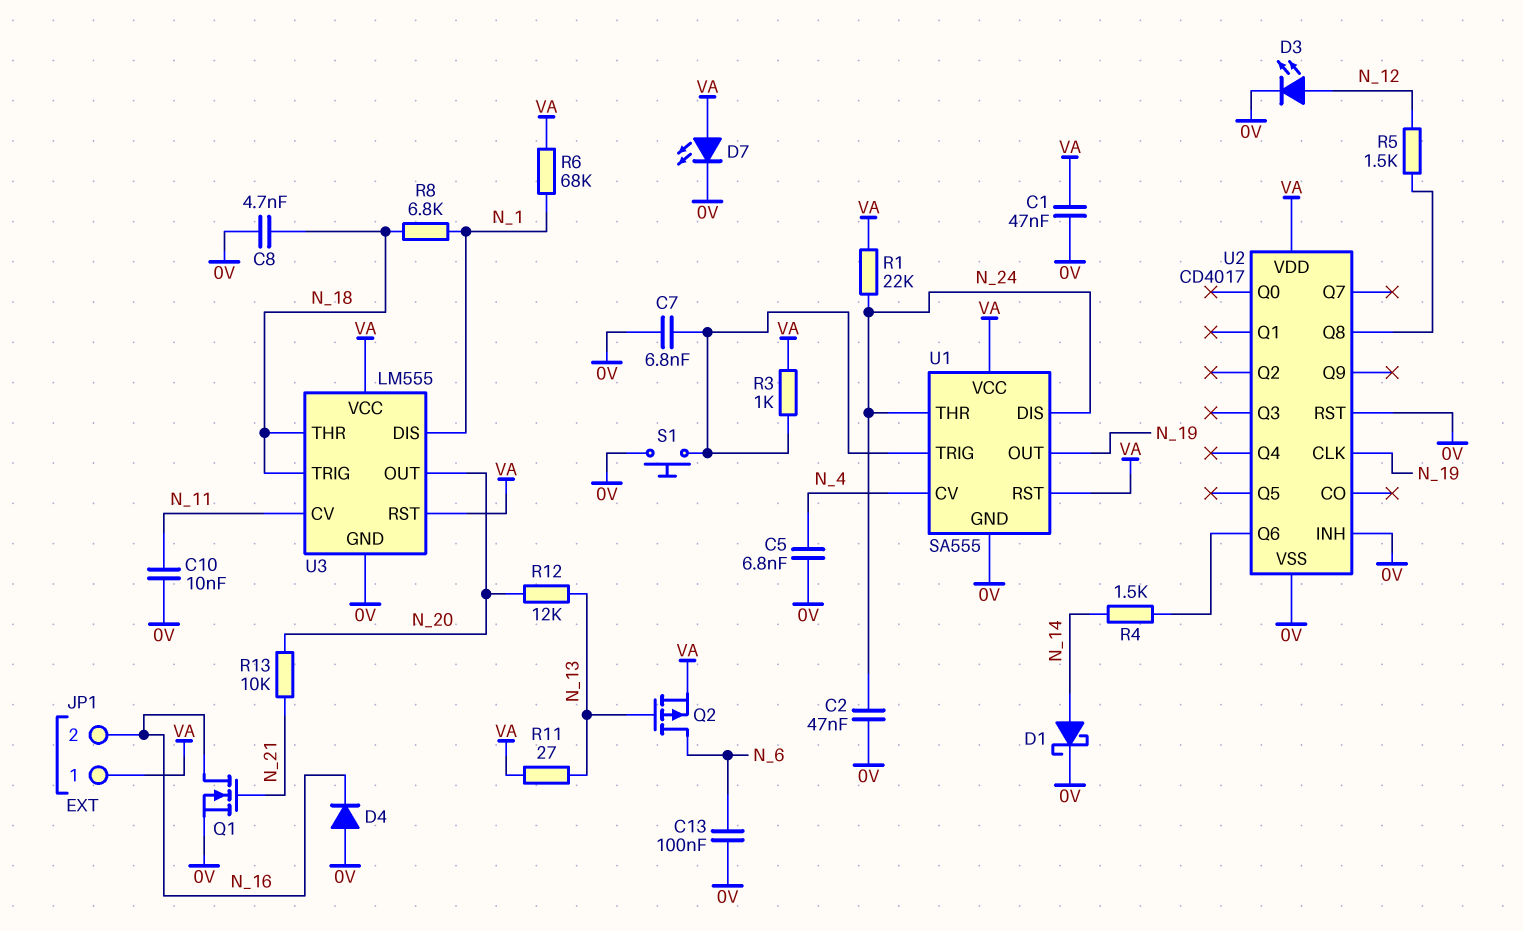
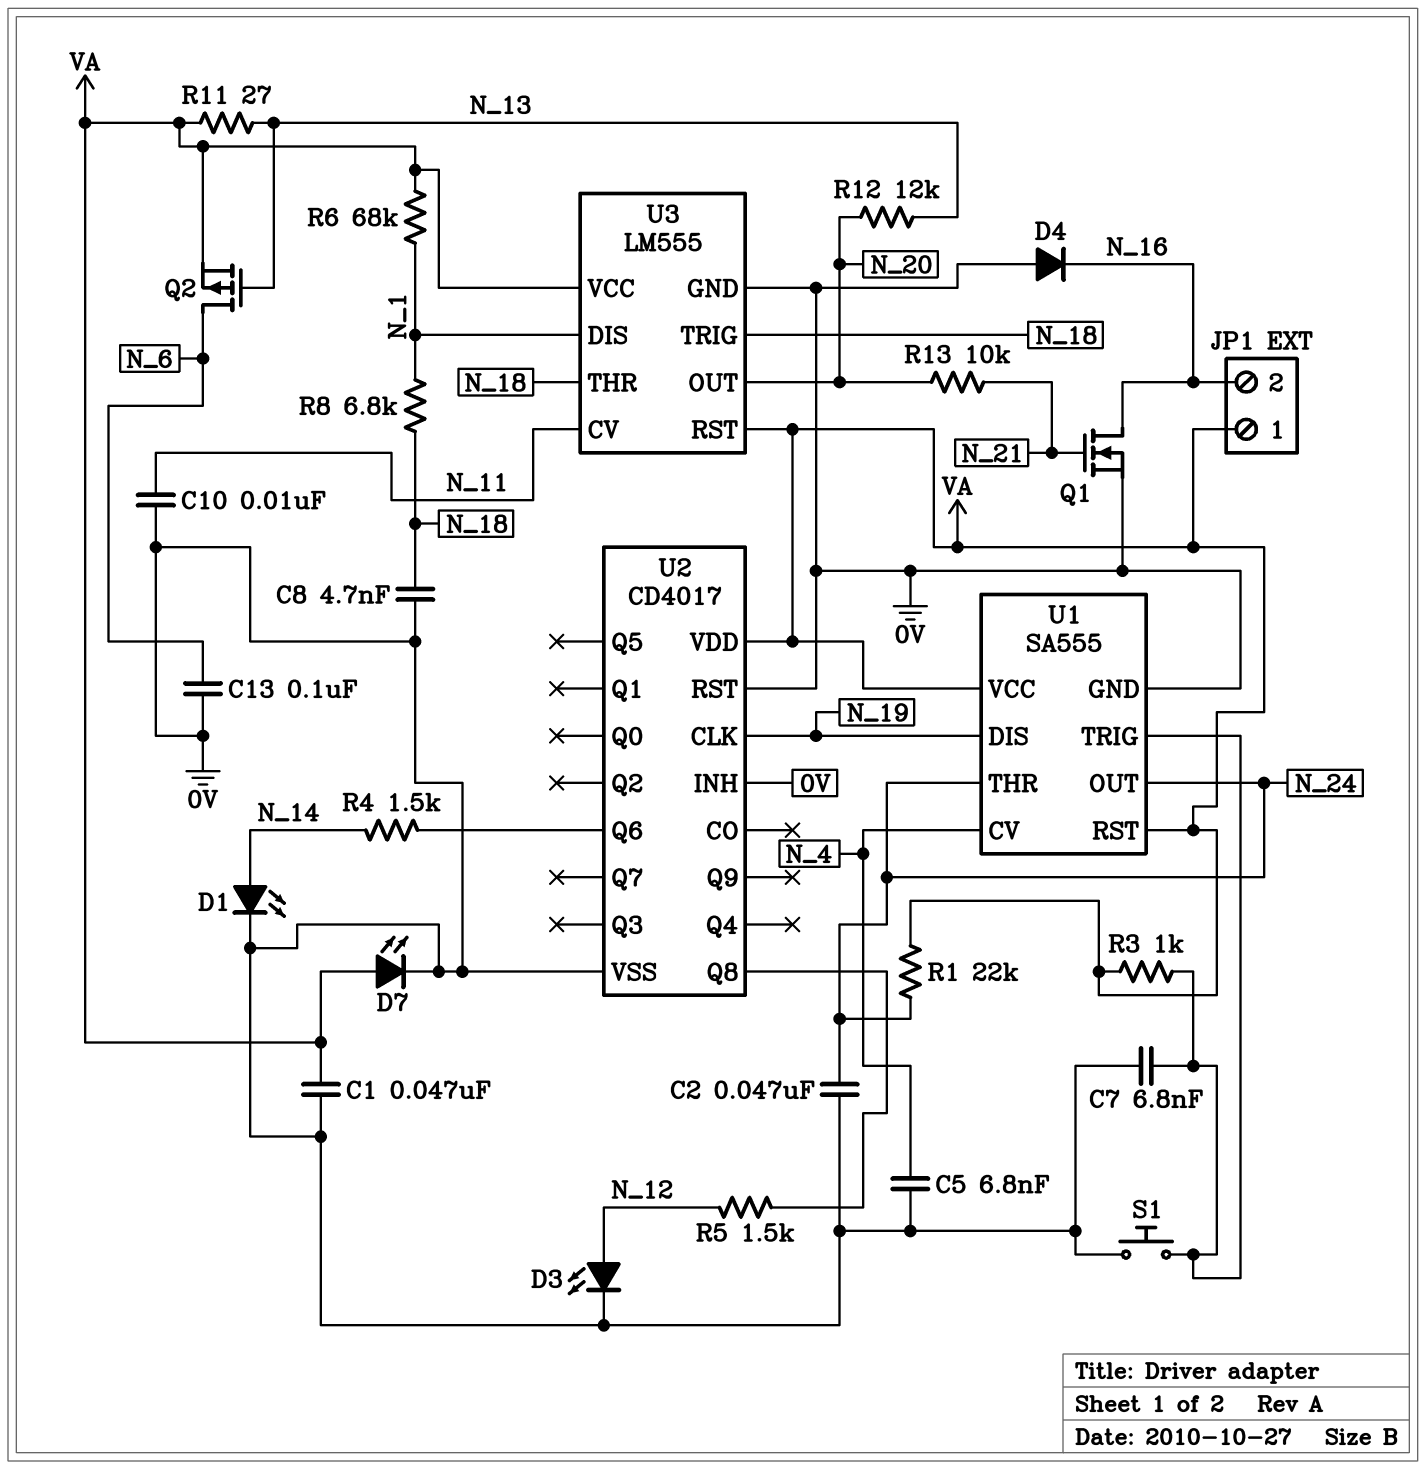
D1: schottky (A N_14, K 0V) -> LED (A N_14, K 0V)
U1 pin DIS: N_24 -> N_19
U1 pin OUT: N_19 -> N_24

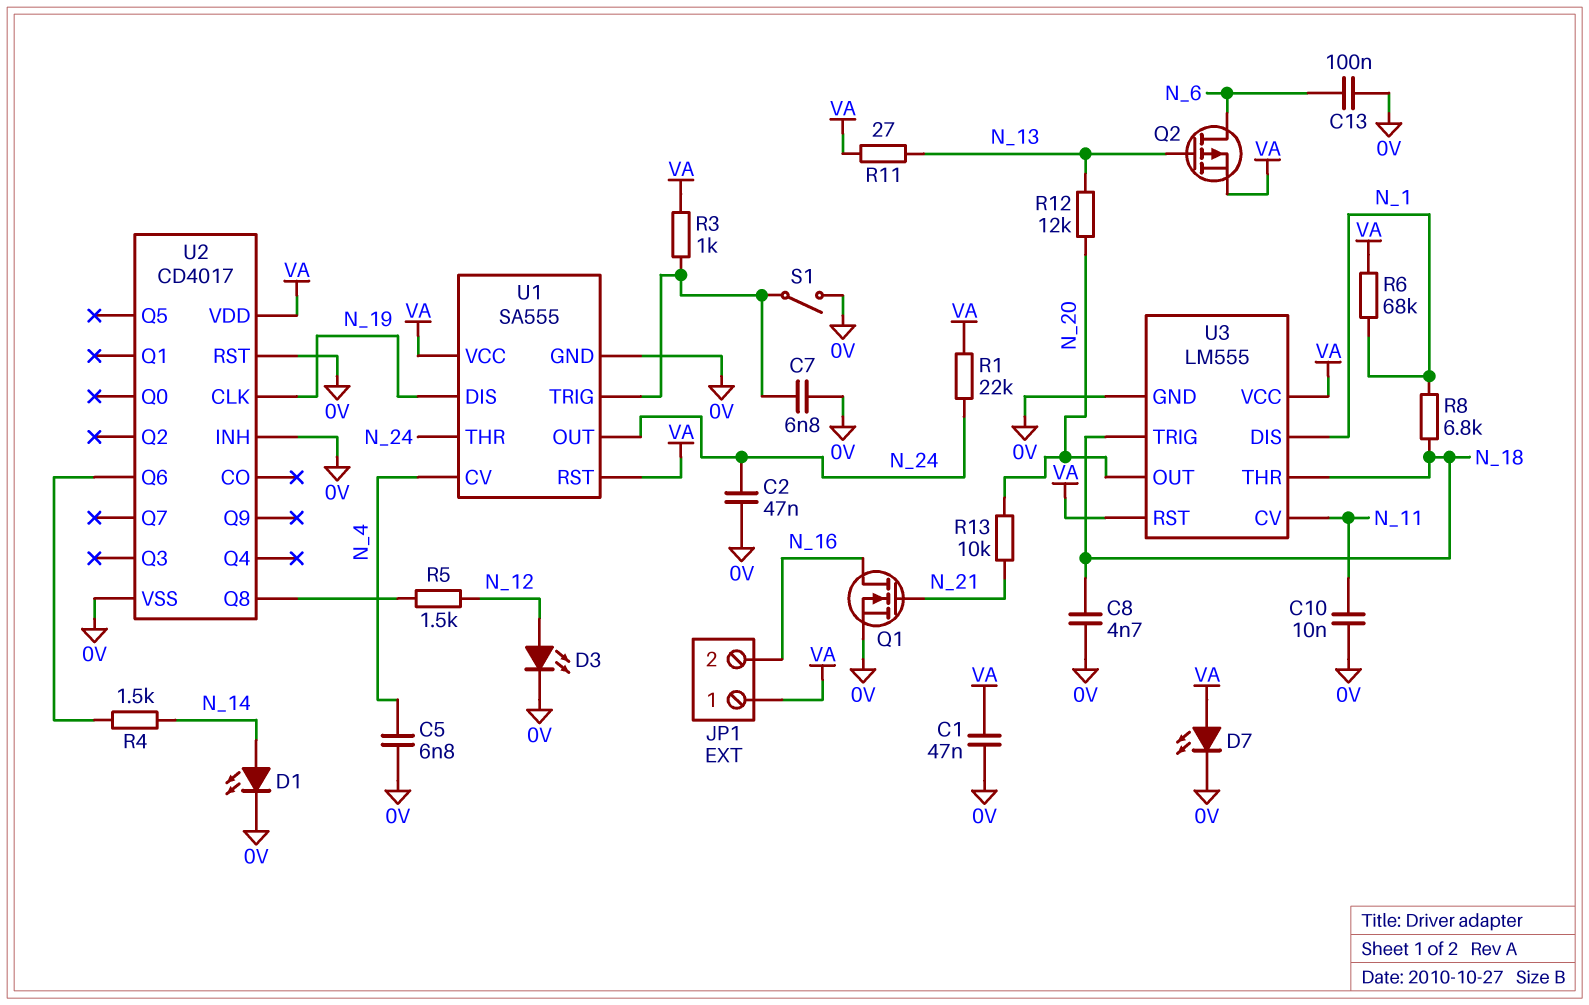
D4: diode (A 0V, K N_16) -> none
S1: button (0V, U1/TRIG) -> switch (0V, U1/TRIG)

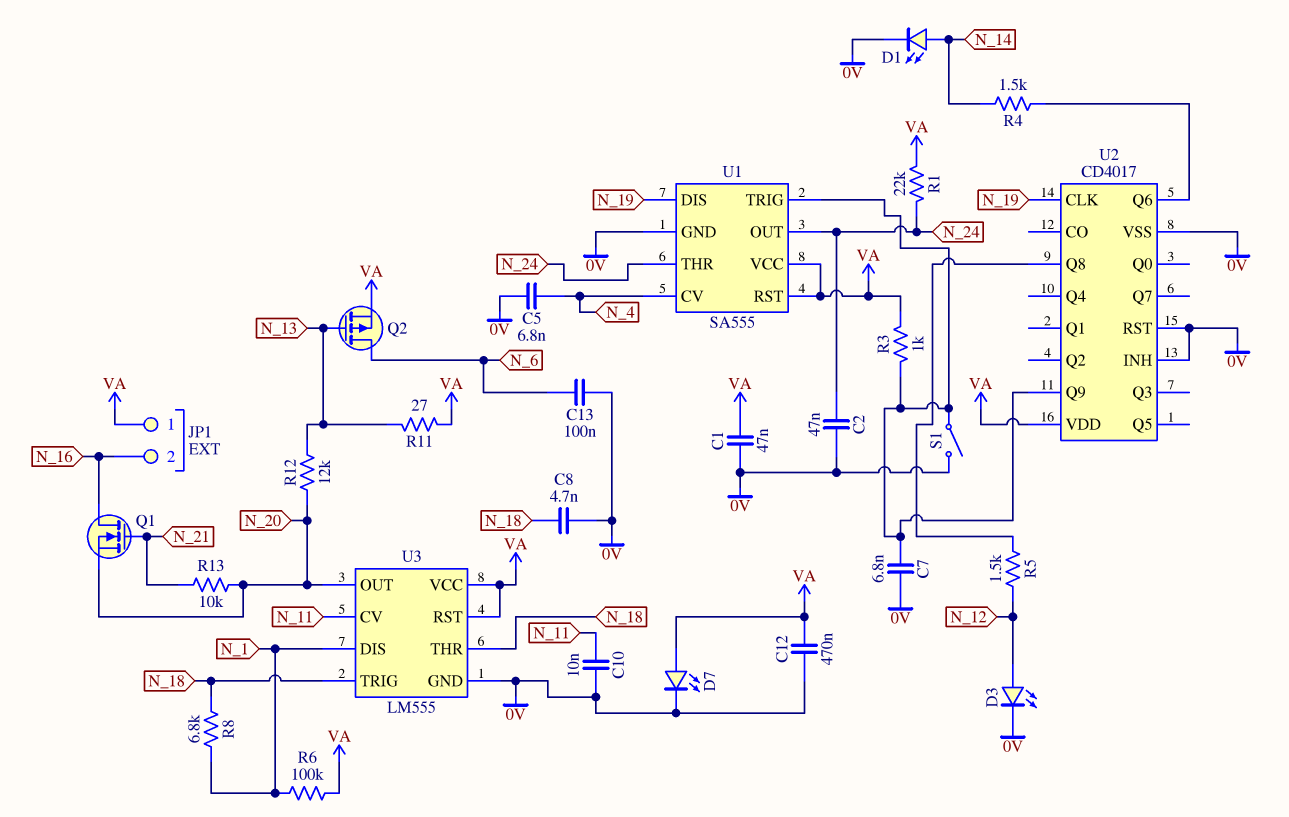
C12: none -> 470nF (0V, VA)
Q1: NMOS (G N_21, D N_16, S 0V) -> NMOS (G N_21, D N_16, S N_20)
R6: 68k (N_1, VA) -> 100k (N_1, VA)
U2 pin Q9: none -> U1/TRIG

